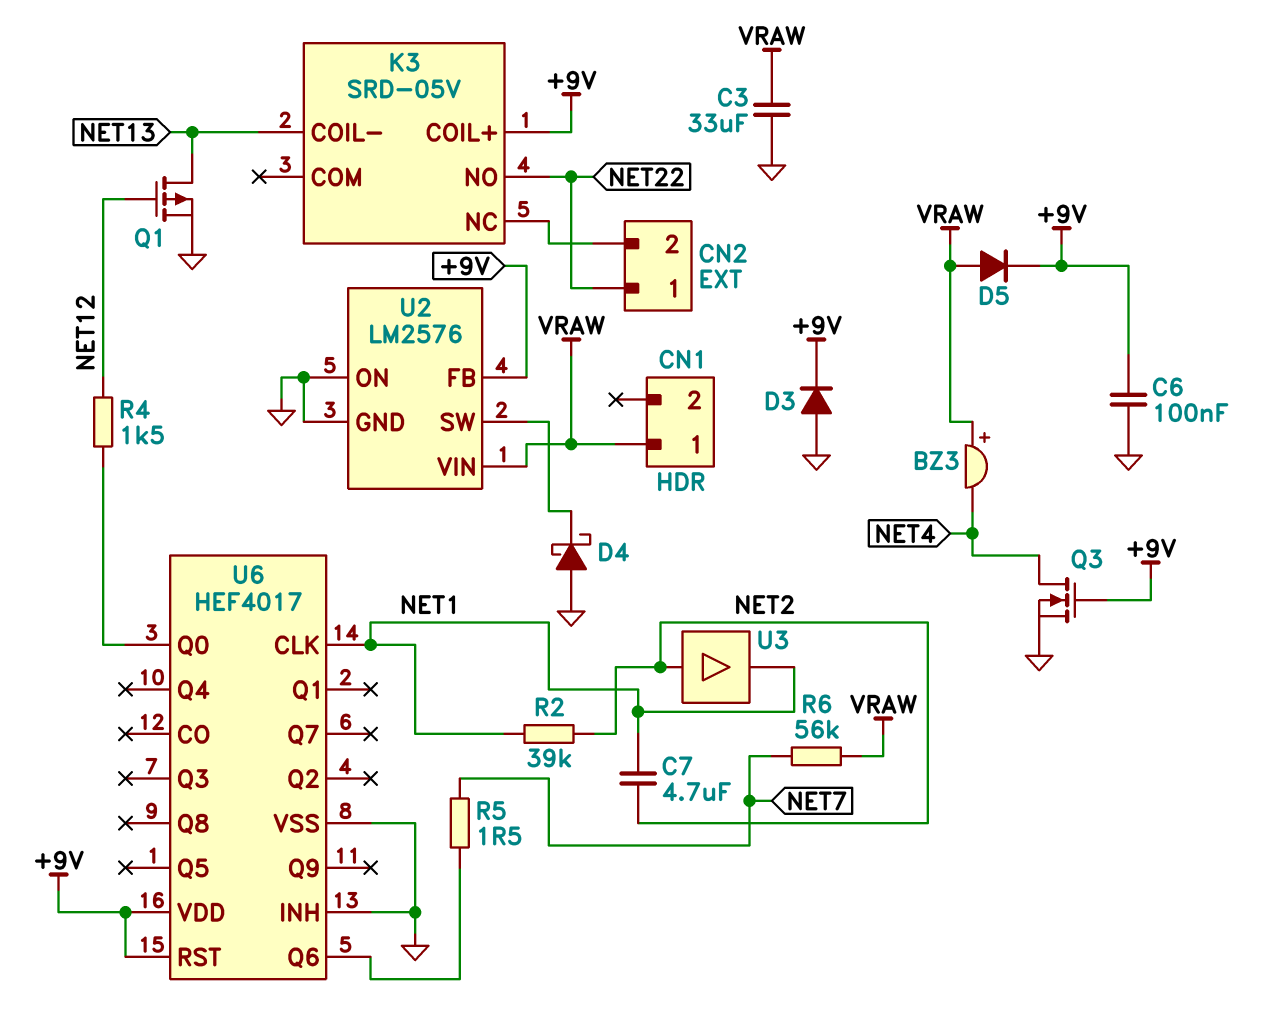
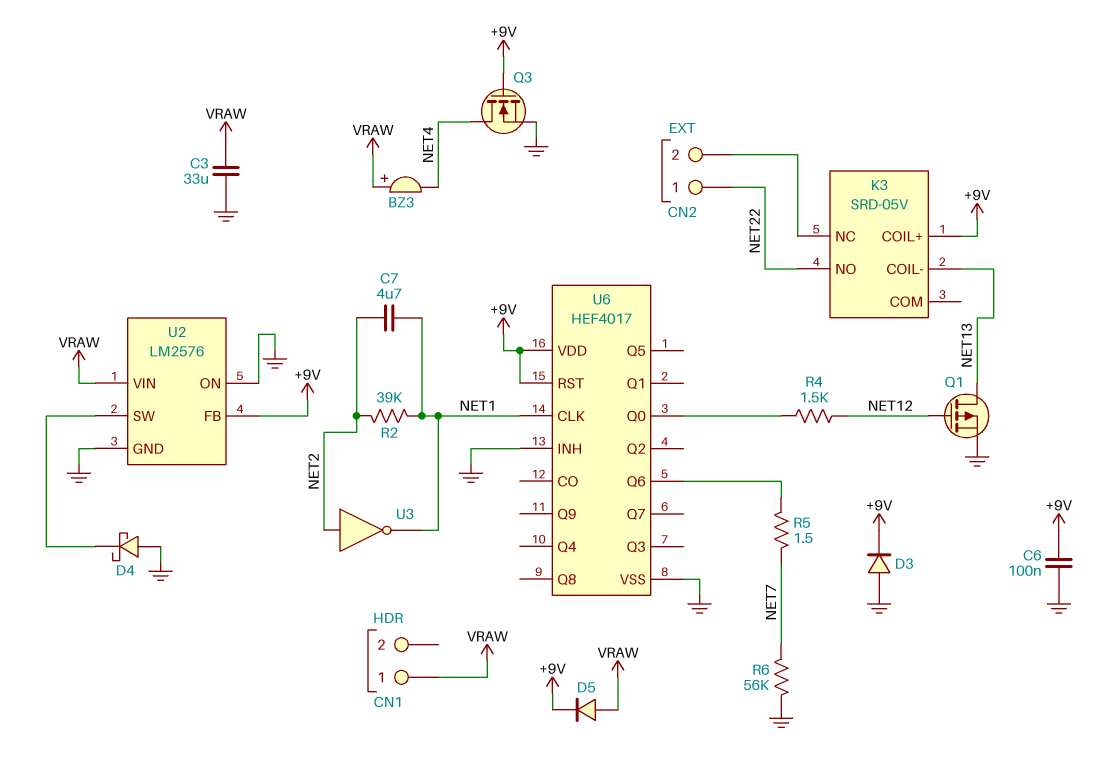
R6: 56k (NET7, VRAW) -> 56k (GND, NET7)
U3: buffer (in NET2, out NET1) -> NOT (in NET2, out NET1)

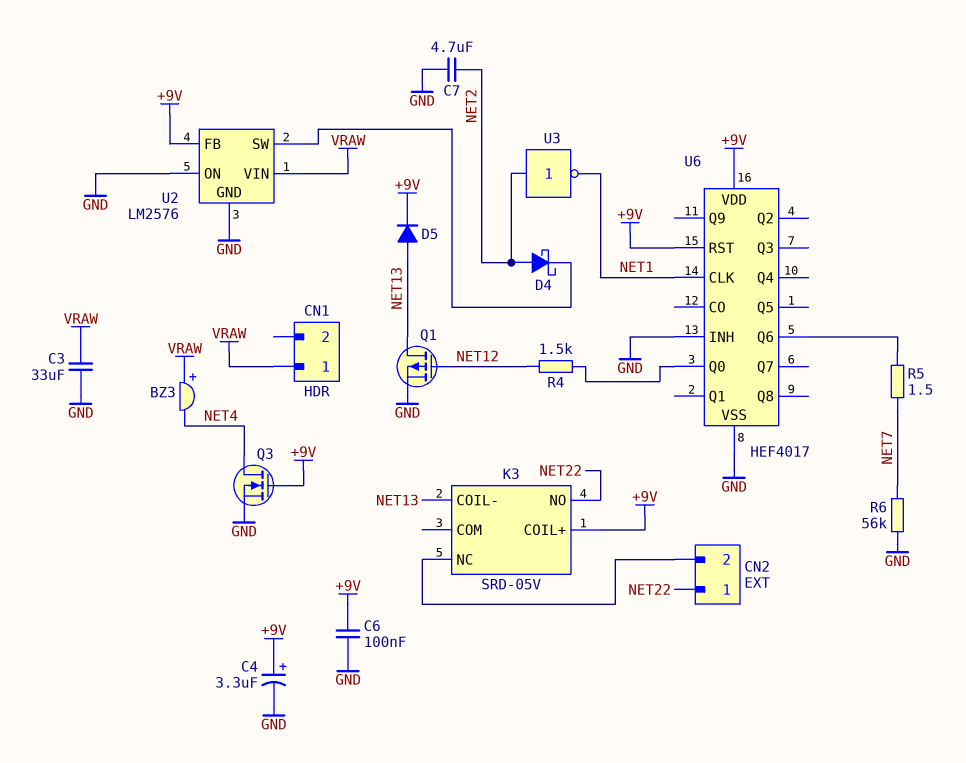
C4: none -> 3.3uF (plus +9V, minus GND)
C7: 4.7uF (NET1, NET2) -> 4.7uF (GND, NET2)
D3: diode (A GND, K +9V) -> none
D4: schottky (A GND, K U2/SW) -> schottky (A NET2, K U2/SW)
D5: diode (A VRAW, K +9V) -> diode (A NET13, K +9V)
R2: 39k (NET1, NET2) -> none

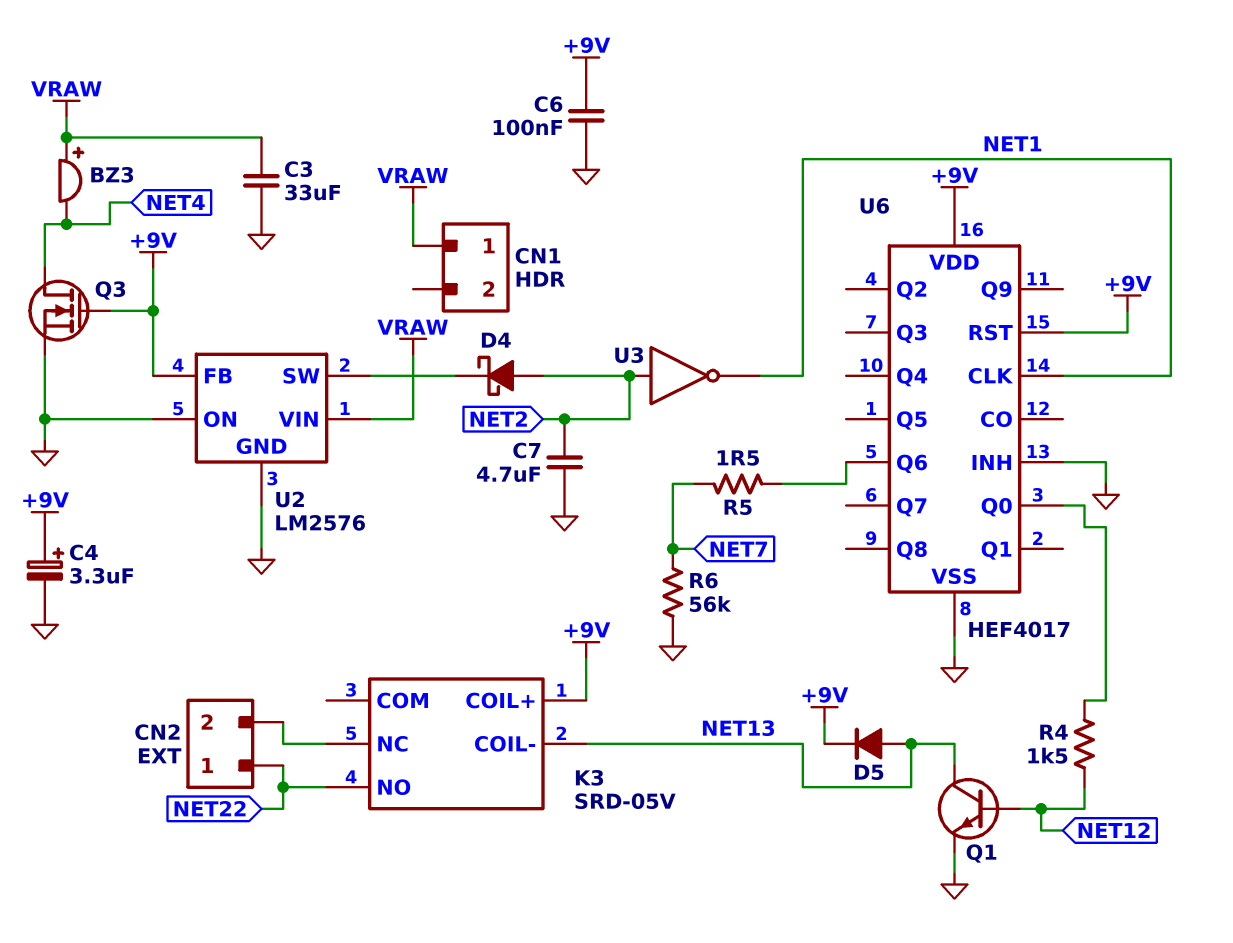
Q1: PMOS (G NET12, D NET13, S GND) -> NPN (B NET12, C NET13, E GND)

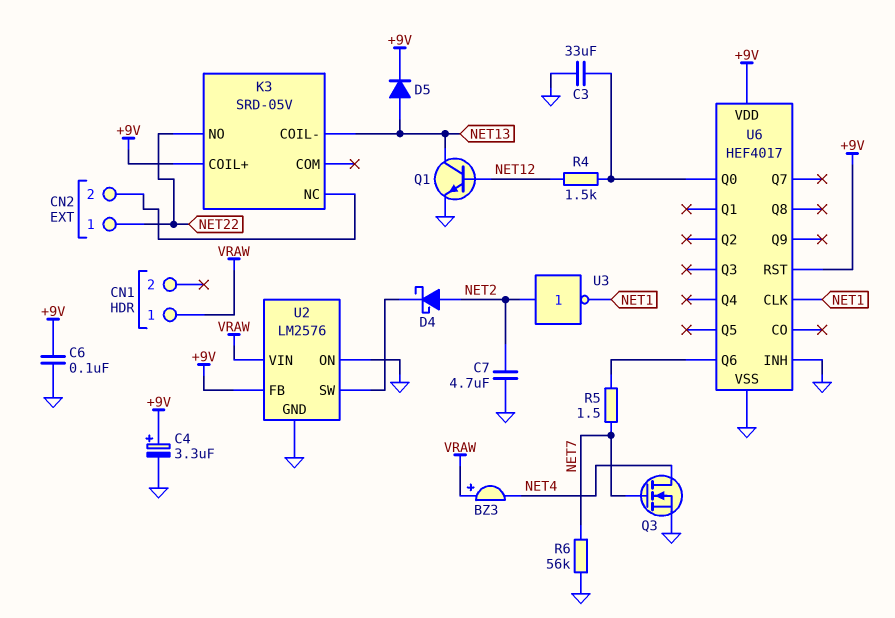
C3: 33uF (GND, VRAW) -> 33uF (GND, U6/Q0)
Q3: NMOS (G +9V, D NET4, S GND) -> NMOS (G NET7, D NET4, S GND)

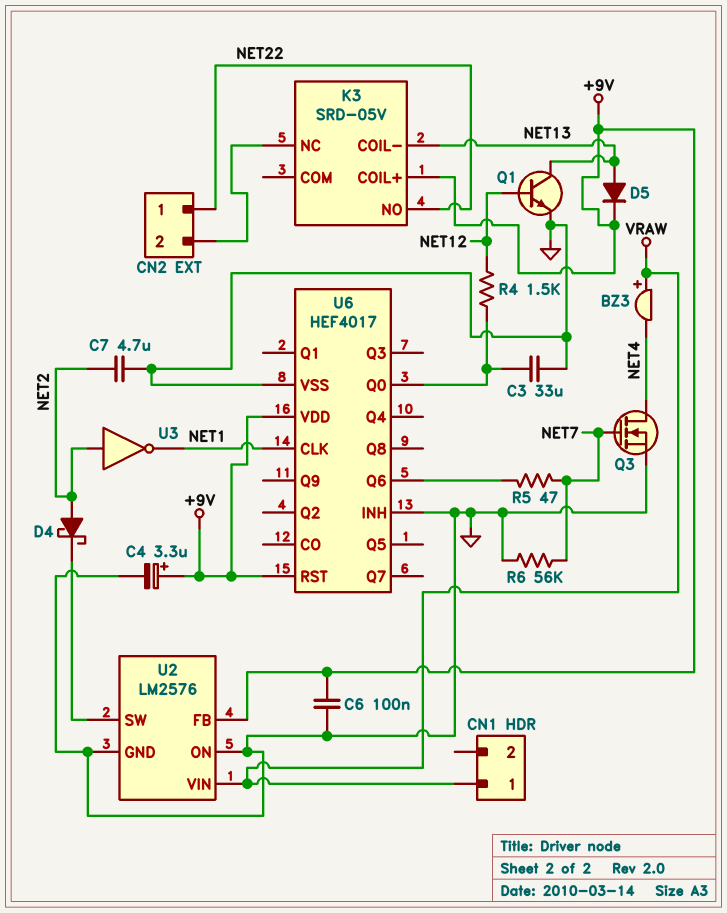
R5: 1.5 (NET7, U6/Q6) -> 47 (NET7, U6/Q6)

